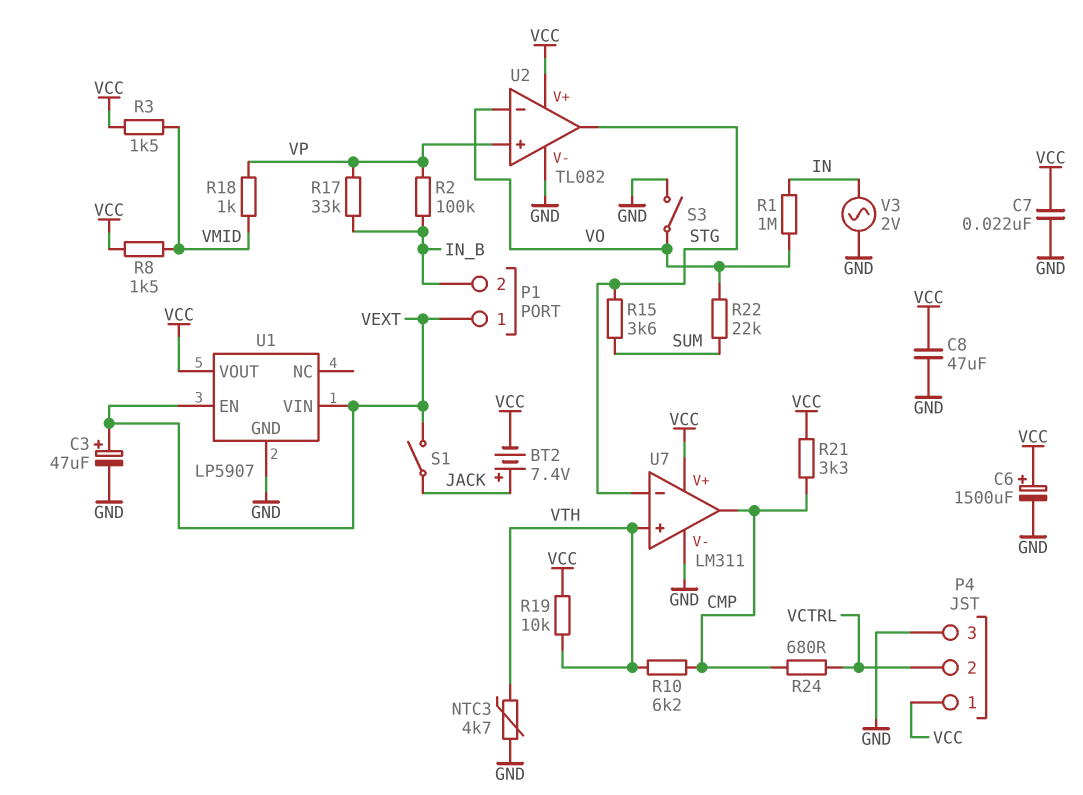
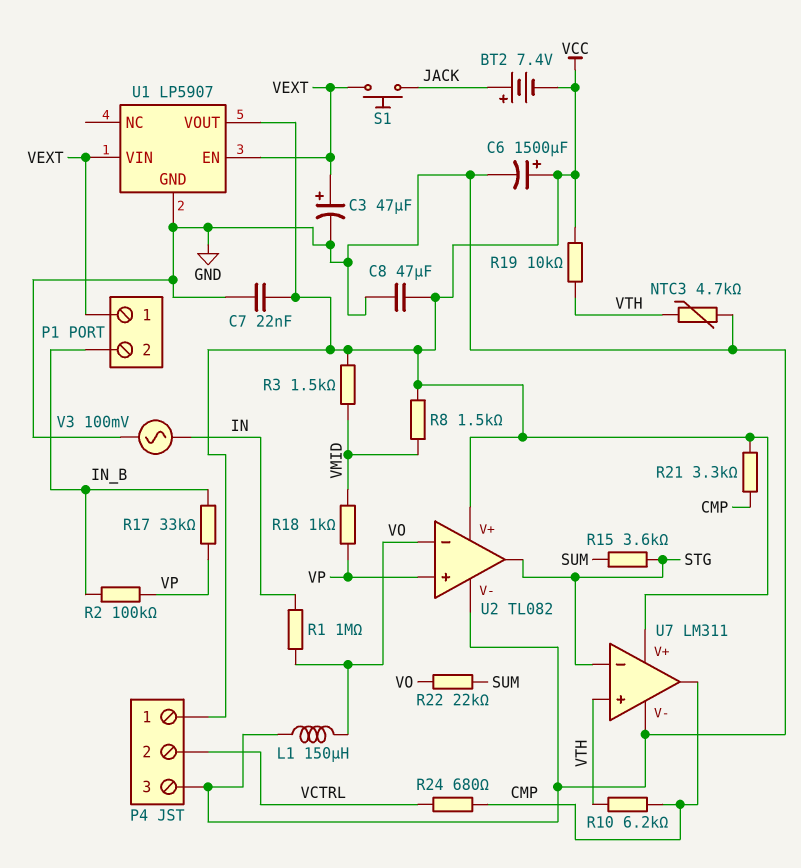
L1: none -> 150uH (GND, VO)
S1: switch (JACK, VEXT) -> button (JACK, VEXT)
S3: switch (GND, VO) -> none
V3: AC 2V (GND, IN) -> AC 100mV (GND, IN)

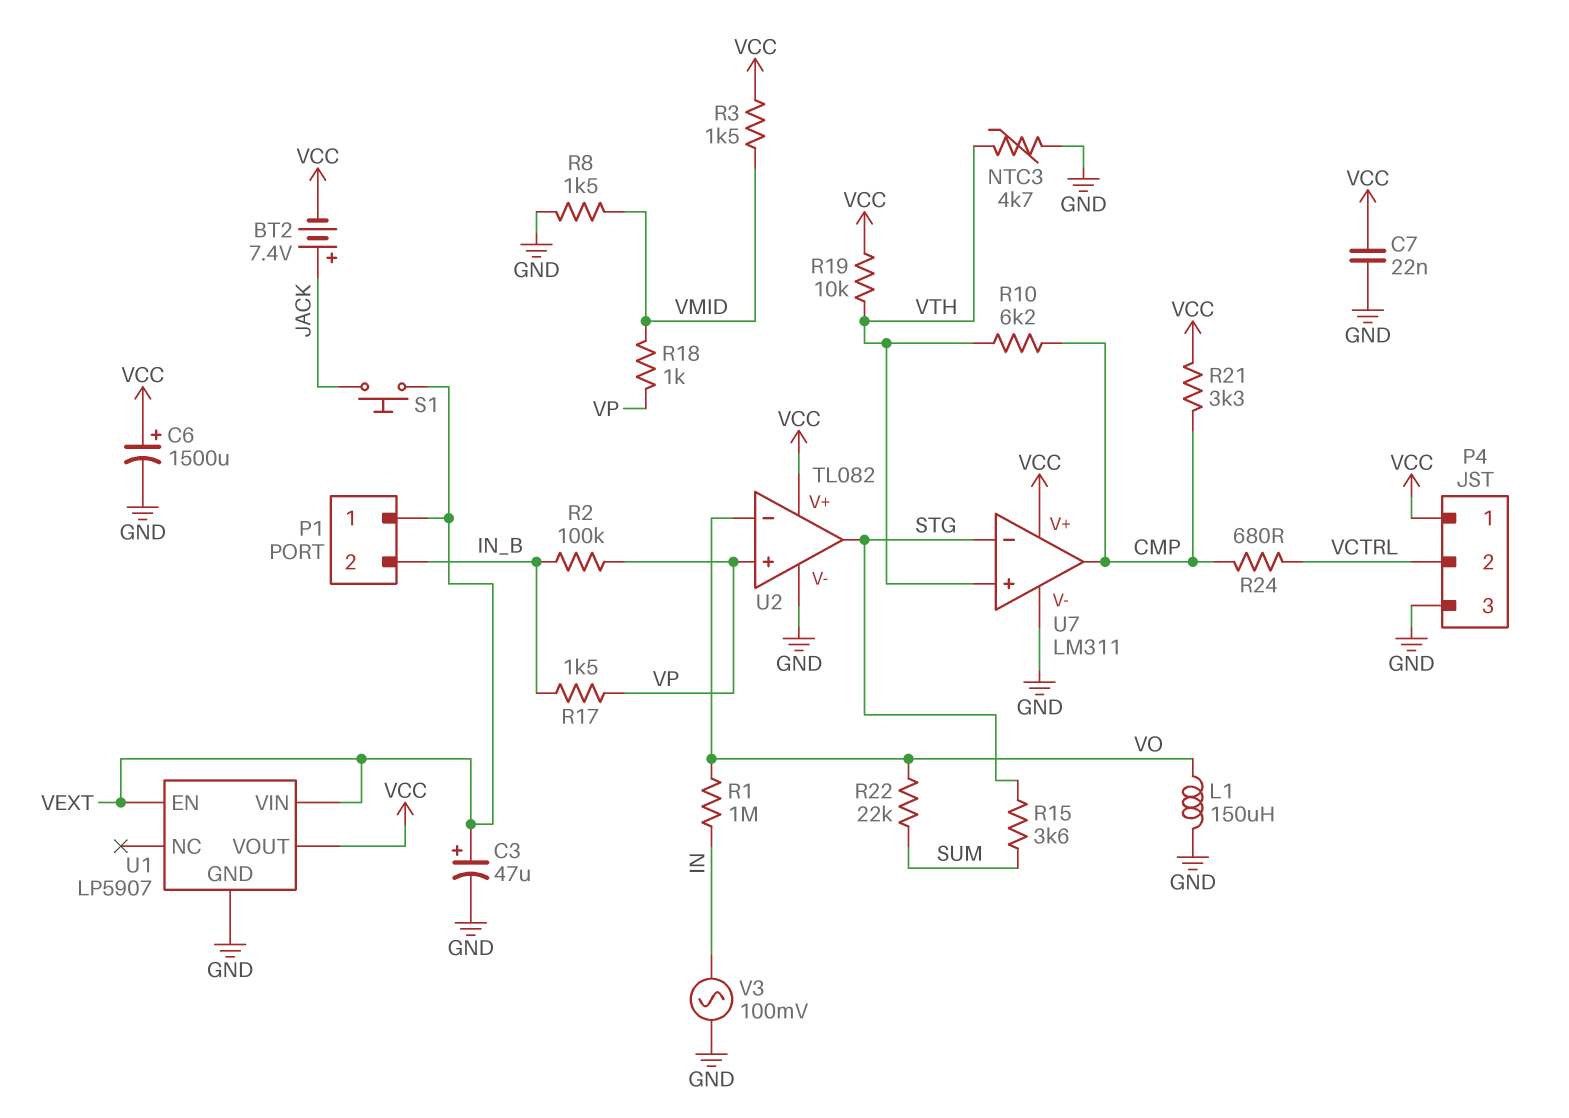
C8: 47uF (GND, VCC) -> none
R8: 1.5k (VCC, VMID) -> 1.5k (GND, VMID)
R17: 33k (IN_B, VP) -> 1.5k (IN_B, VP)

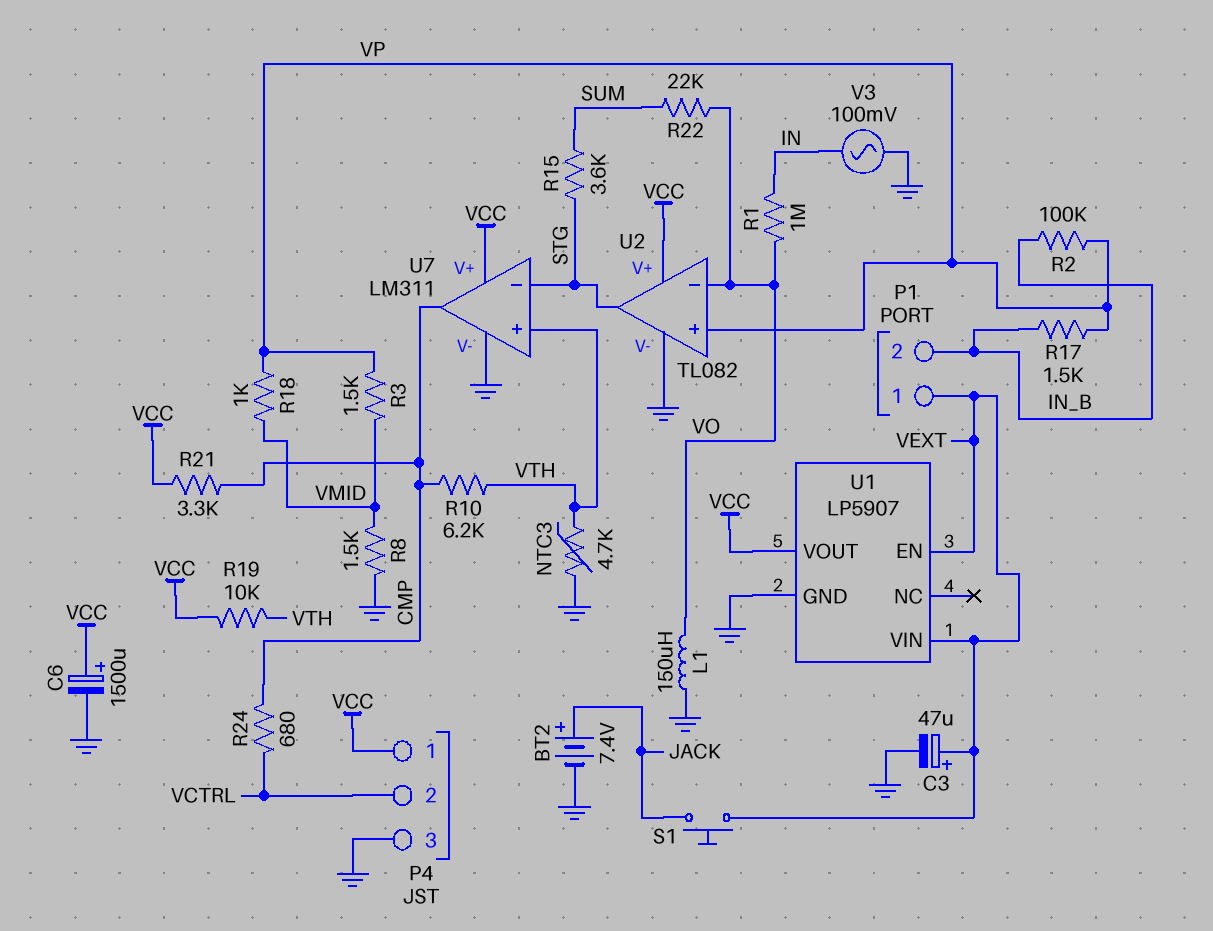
BT2: 7.4V (plus JACK, minus VCC) -> 7.4V (plus JACK, minus GND)
C7: 22nF (GND, VCC) -> none
R3: 1.5k (VCC, VMID) -> 1.5k (VMID, VP)

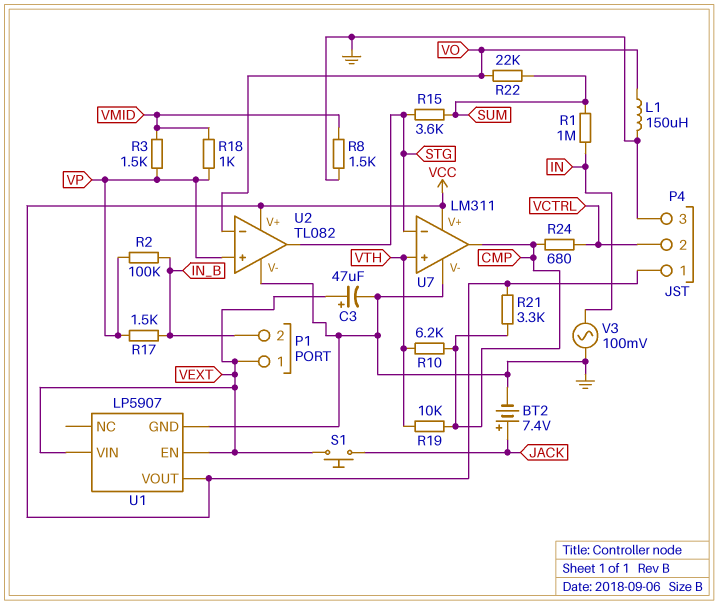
C6: 1500uF (plus VCC, minus GND) -> none
NTC3: 4.7k (GND, VTH) -> none
R1: 1M (IN, VO) -> 1M (IN, SUM)
R19: 10k (VCC, VTH) -> 10k (CMP, VTH)

